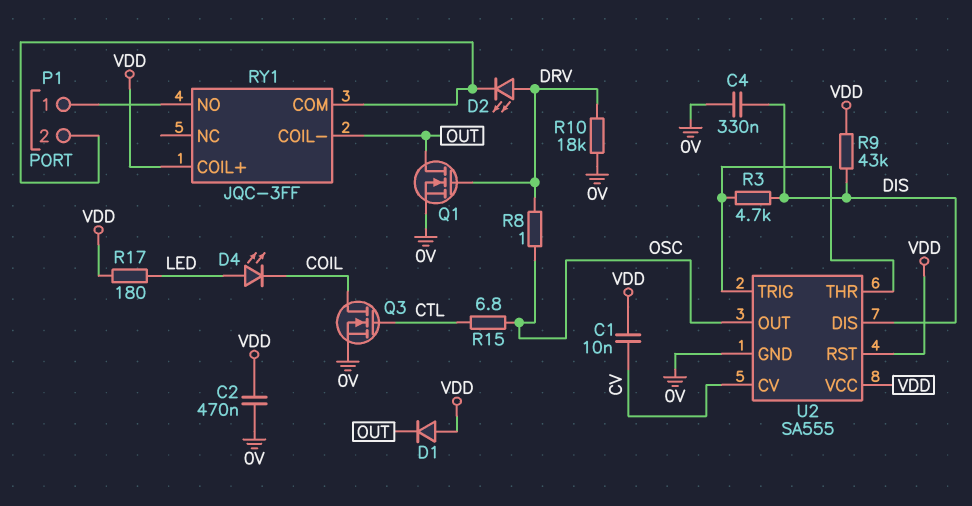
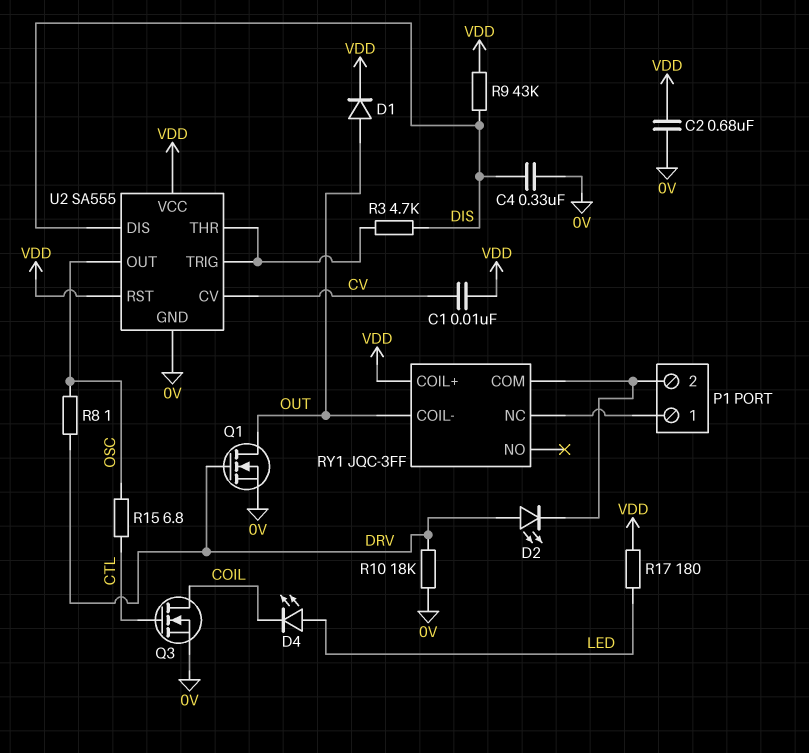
C2: 470nF (0V, VDD) -> 680nF (0V, VDD)
D1: diode (A VDD, K OUT) -> diode (A OUT, K VDD)
RY1 pin NC: none -> P1/1
RY1 pin NO: P1/1 -> none

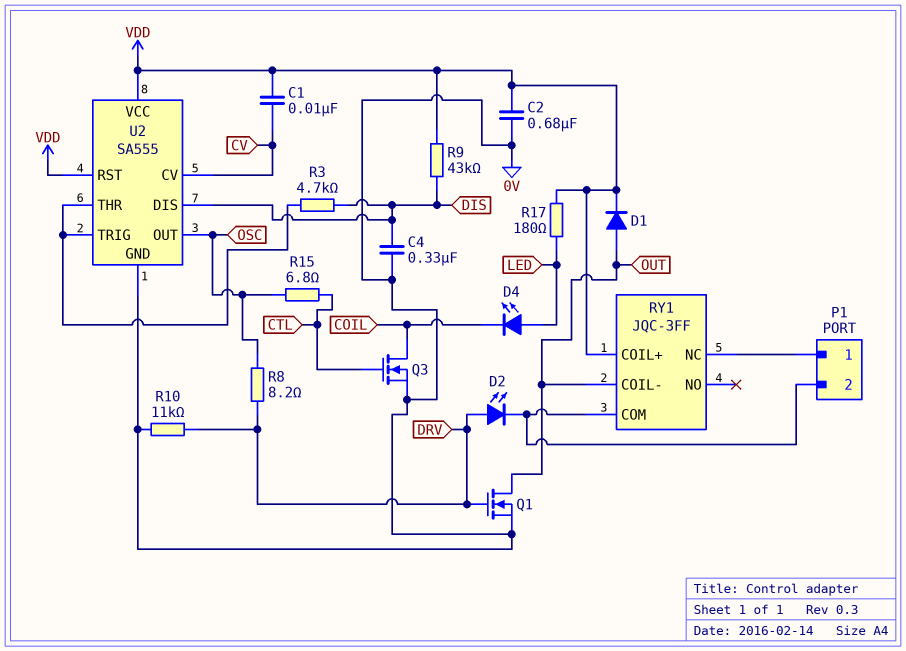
R8: 1 (DRV, OSC) -> 8.2 (DRV, OSC)
R10: 18k (0V, DRV) -> 11k (0V, DRV)

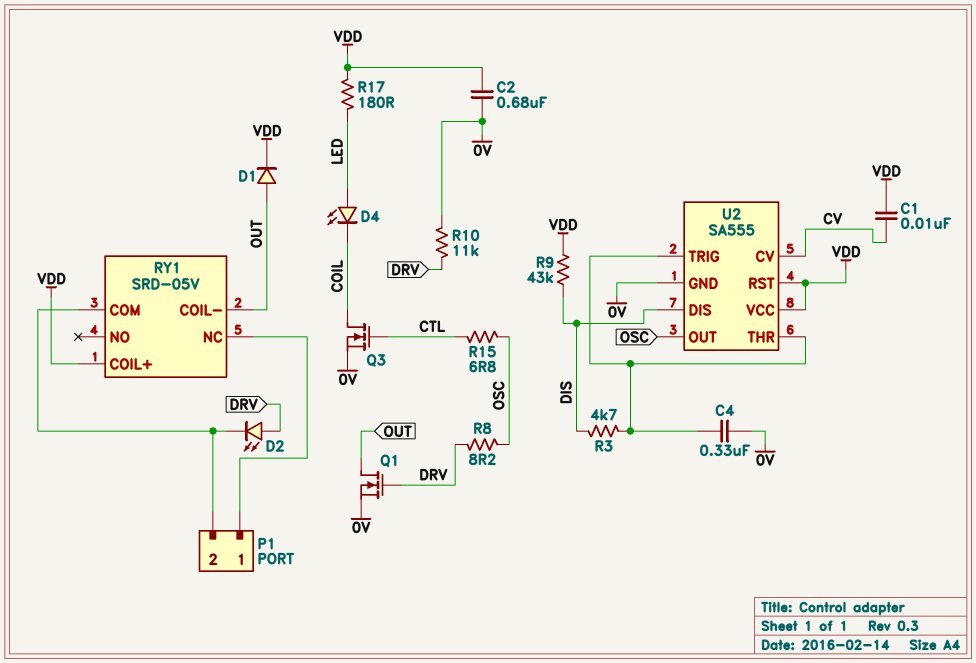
C4: 330nF (0V, DIS) -> 330nF (0V, U2/THR)
RY1: JQC-3FF -> SRD-05V

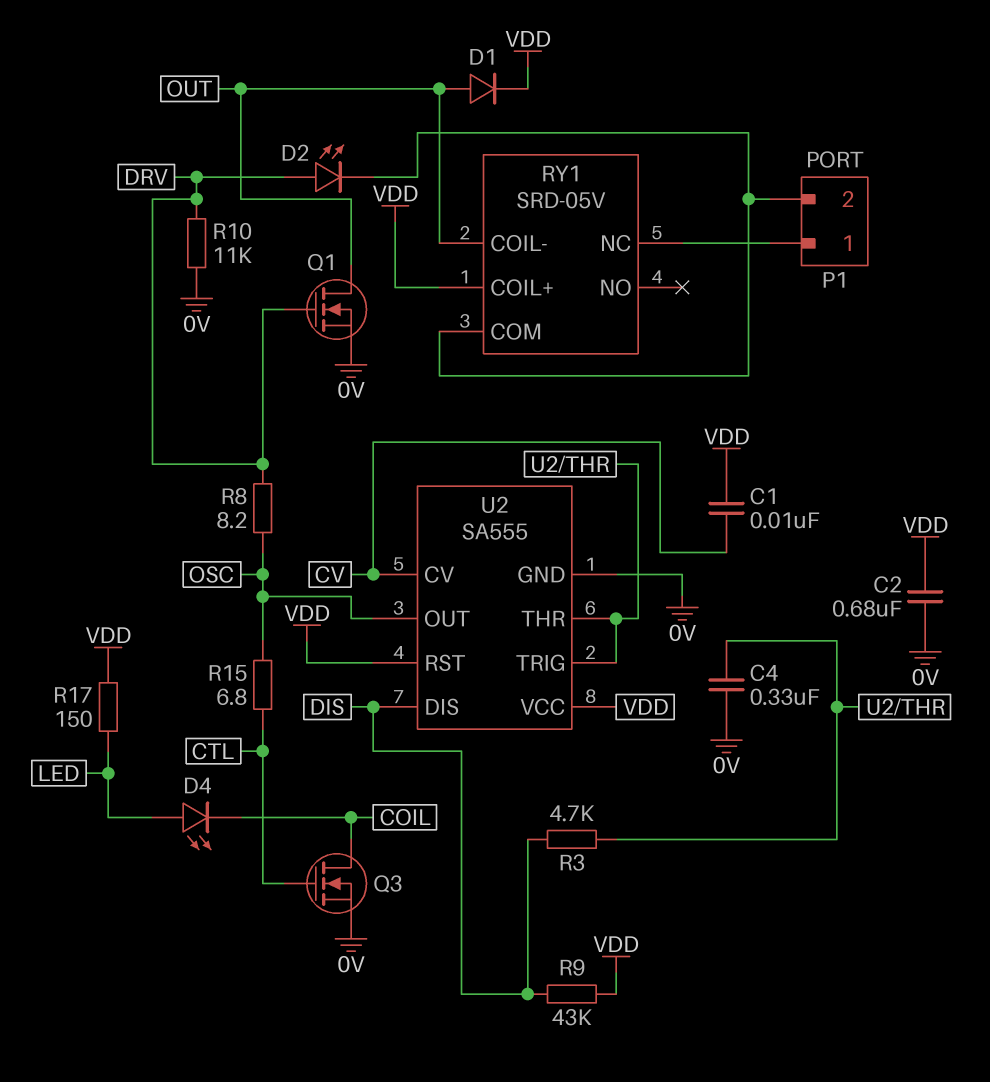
R17: 180 (LED, VDD) -> 150 (LED, VDD)

